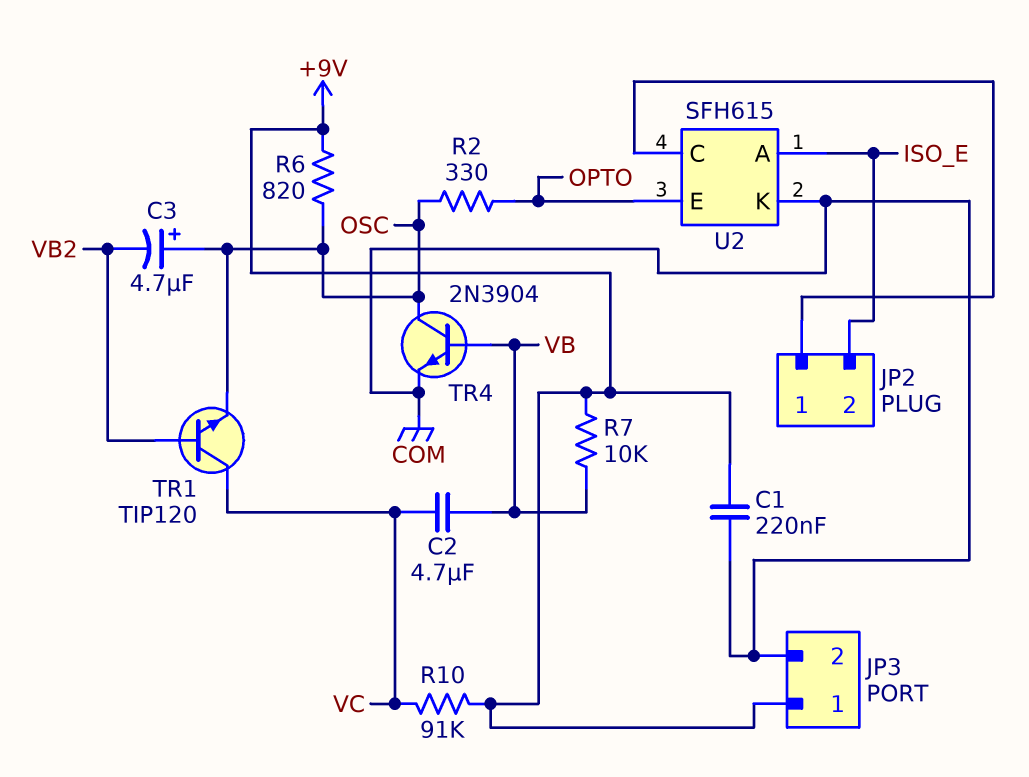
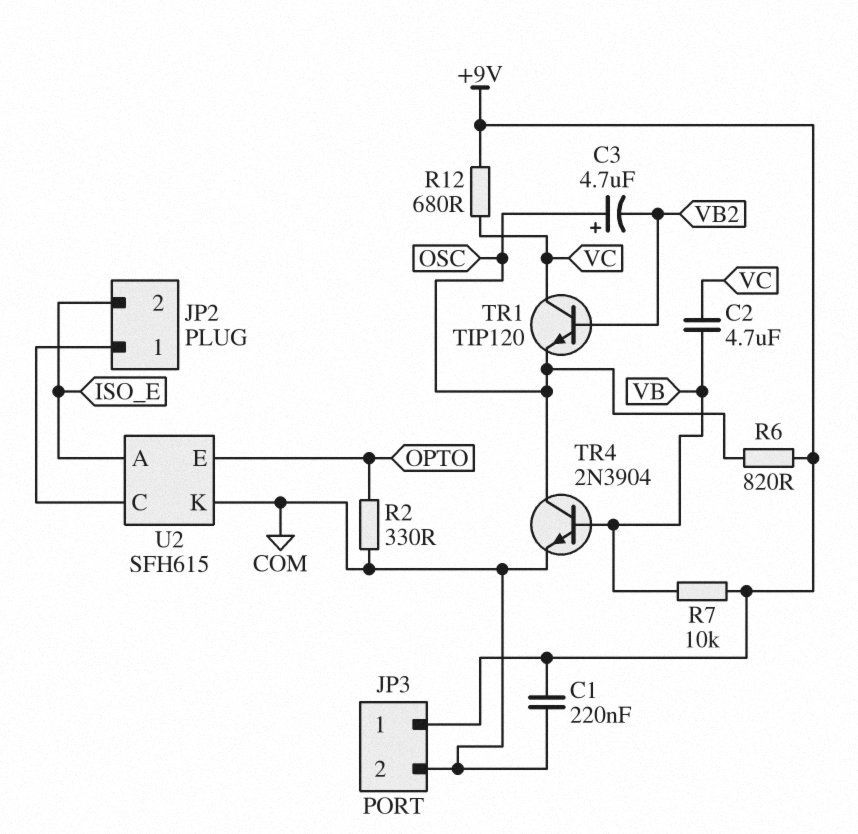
R2: 330 (OPTO, OSC) -> 330 (COM, OPTO)
R10: 91k (+9V, VC) -> none
R12: none -> 680 (+9V, VC)

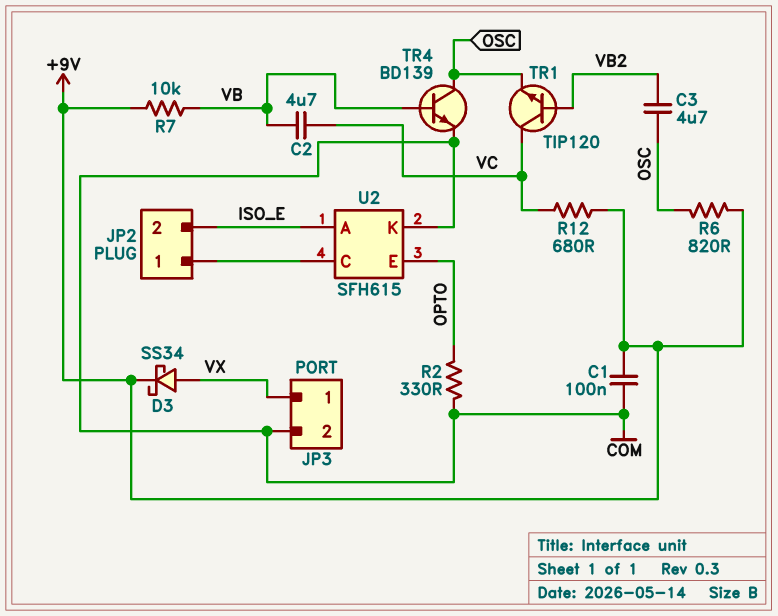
C1: 220nF (+9V, COM) -> 100nF (+9V, COM)
C3: 4.7uF (plus OSC, minus VB2) -> 4.7uF (OSC, VB2)
D3: none -> schottky SS34 (A VX, K +9V)
JP3 pin 1: +9V -> VX
TR4: NPN 2N3904 (B VB, C OSC, E COM) -> NPN BD139 (B VB, C OSC, E COM)

